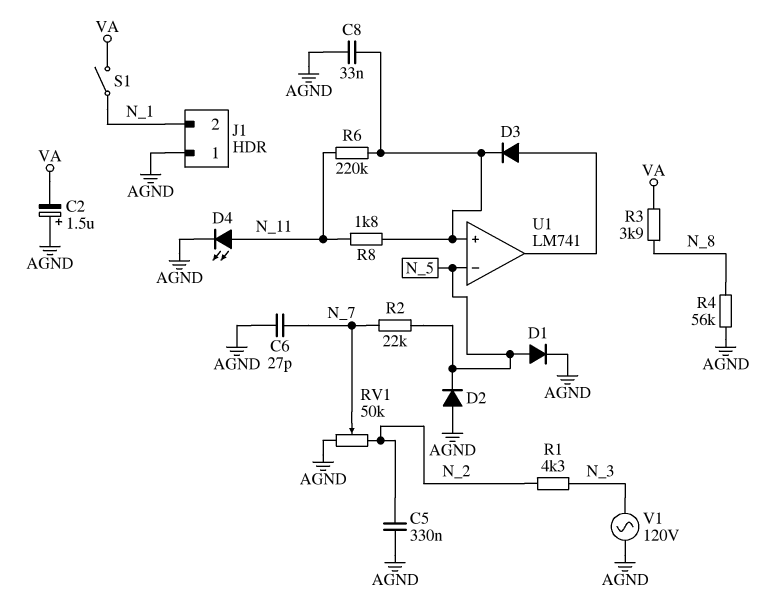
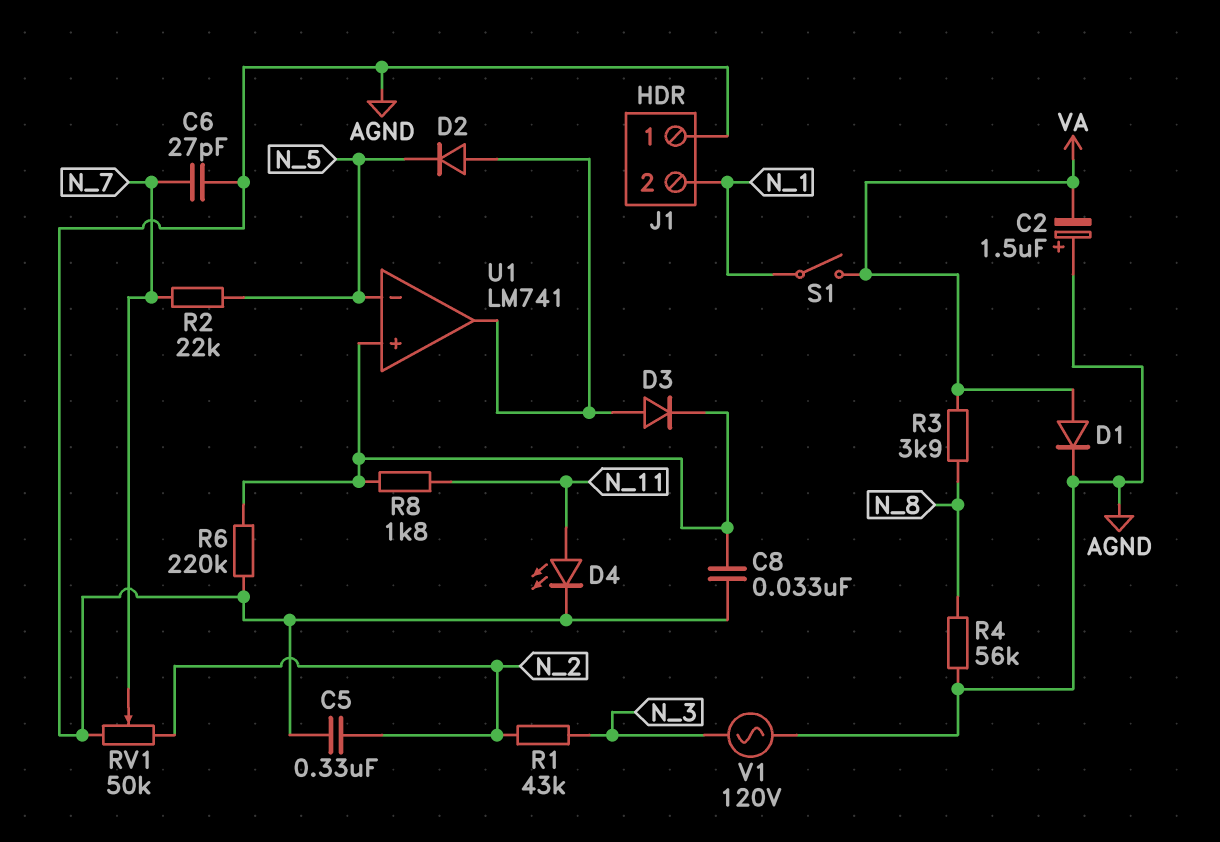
D1: diode (A N_5, K AGND) -> diode (A VA, K AGND)
D2: diode (A AGND, K N_5) -> diode (A U1/out, K N_5)
R1: 4.3k (N_2, N_3) -> 43k (N_2, N_3)
R6: 220k (N_11, U1/in+) -> 220k (AGND, U1/in+)

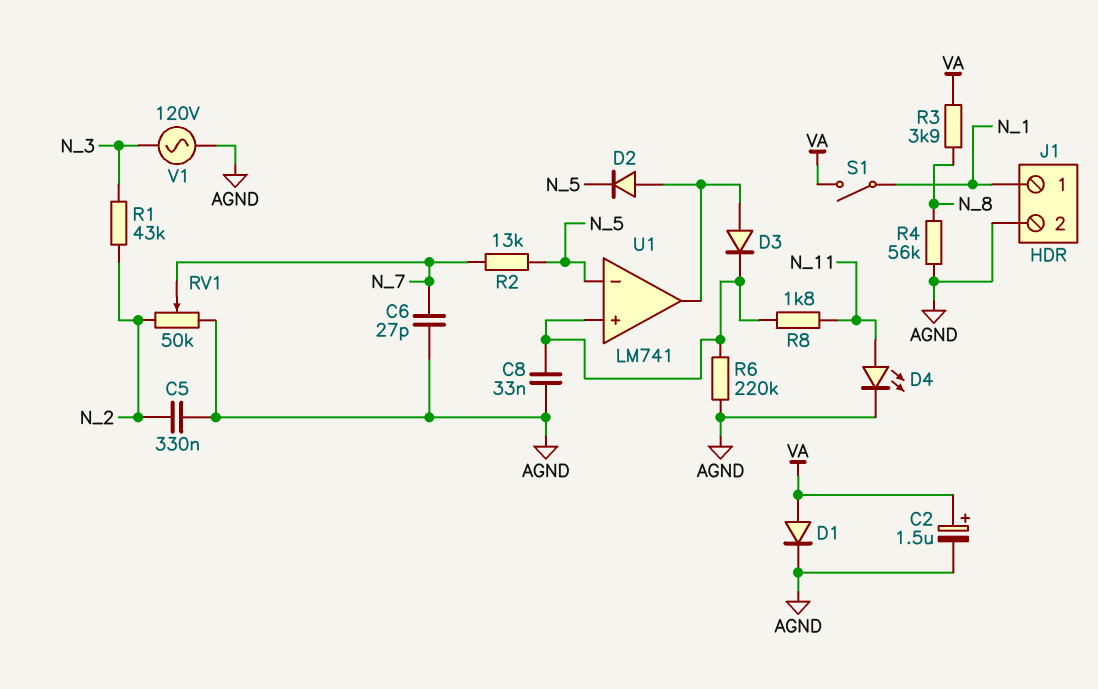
C2: 1.5uF (plus AGND, minus VA) -> 1.5uF (plus VA, minus AGND)
J1 pin 1: AGND -> N_1
J1 pin 2: N_1 -> AGND
R2: 22k (N_5, N_7) -> 13k (N_5, N_7)

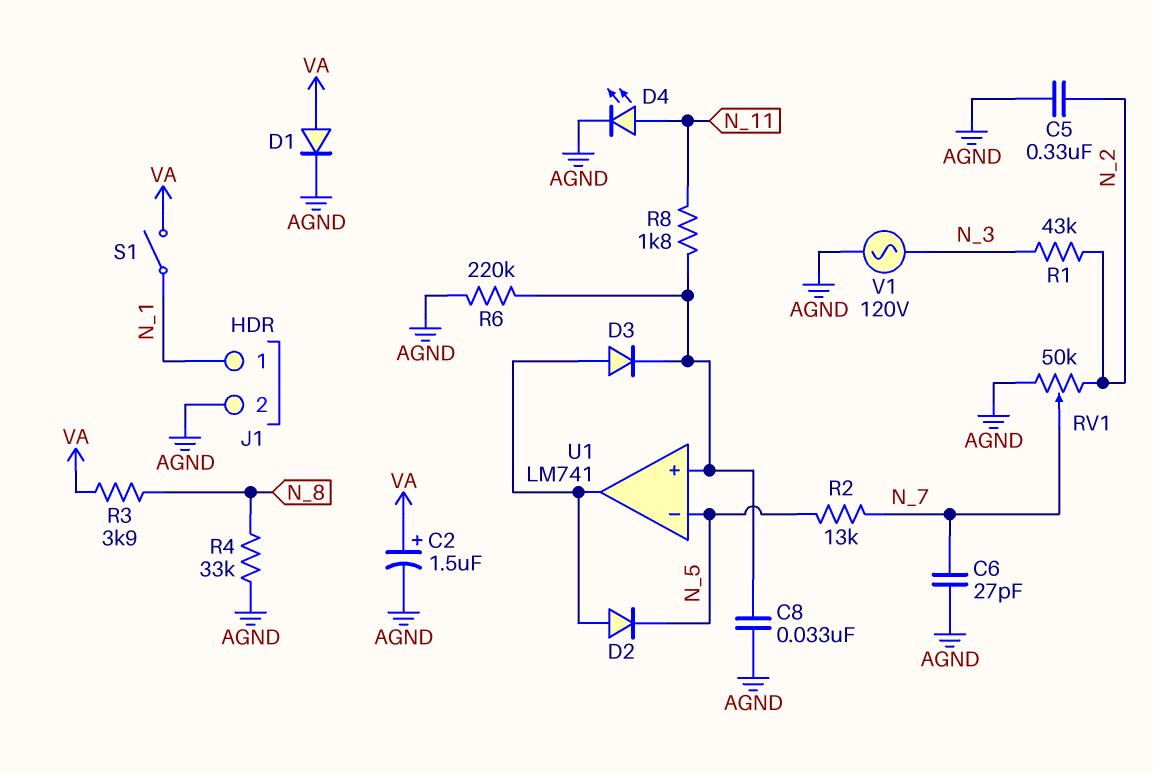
R4: 56k (AGND, N_8) -> 33k (AGND, N_8)

